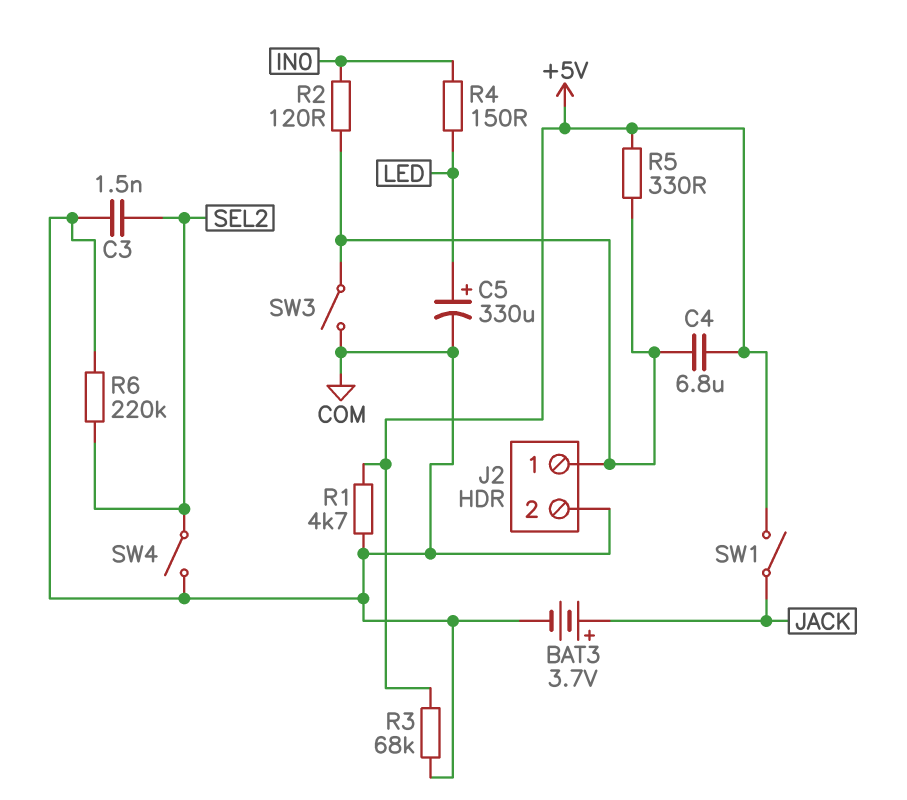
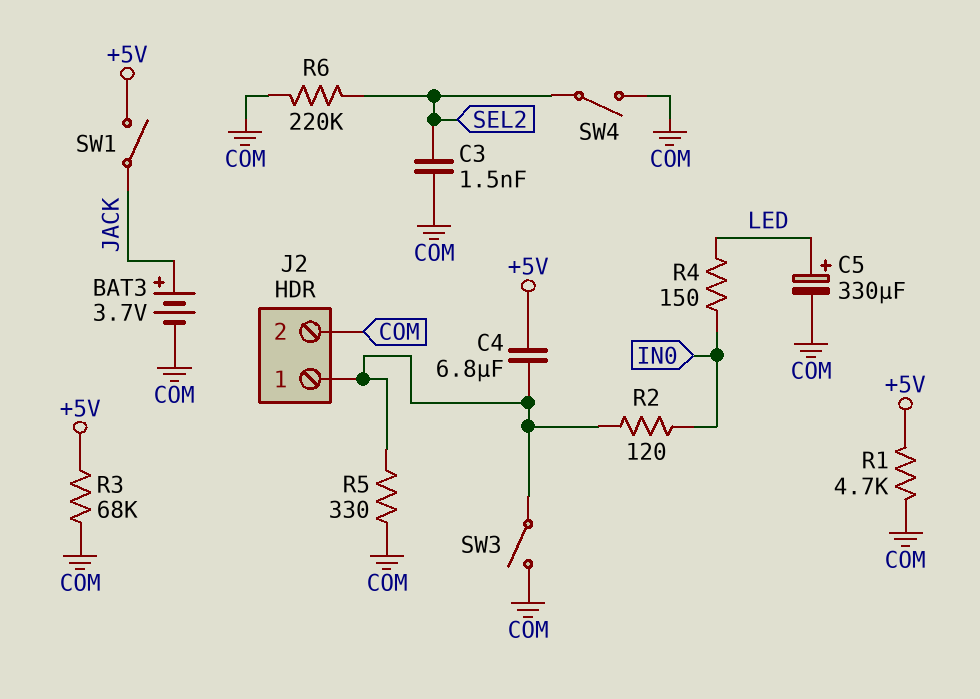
R5: 330 (+5V, J2/1) -> 330 (COM, J2/1)

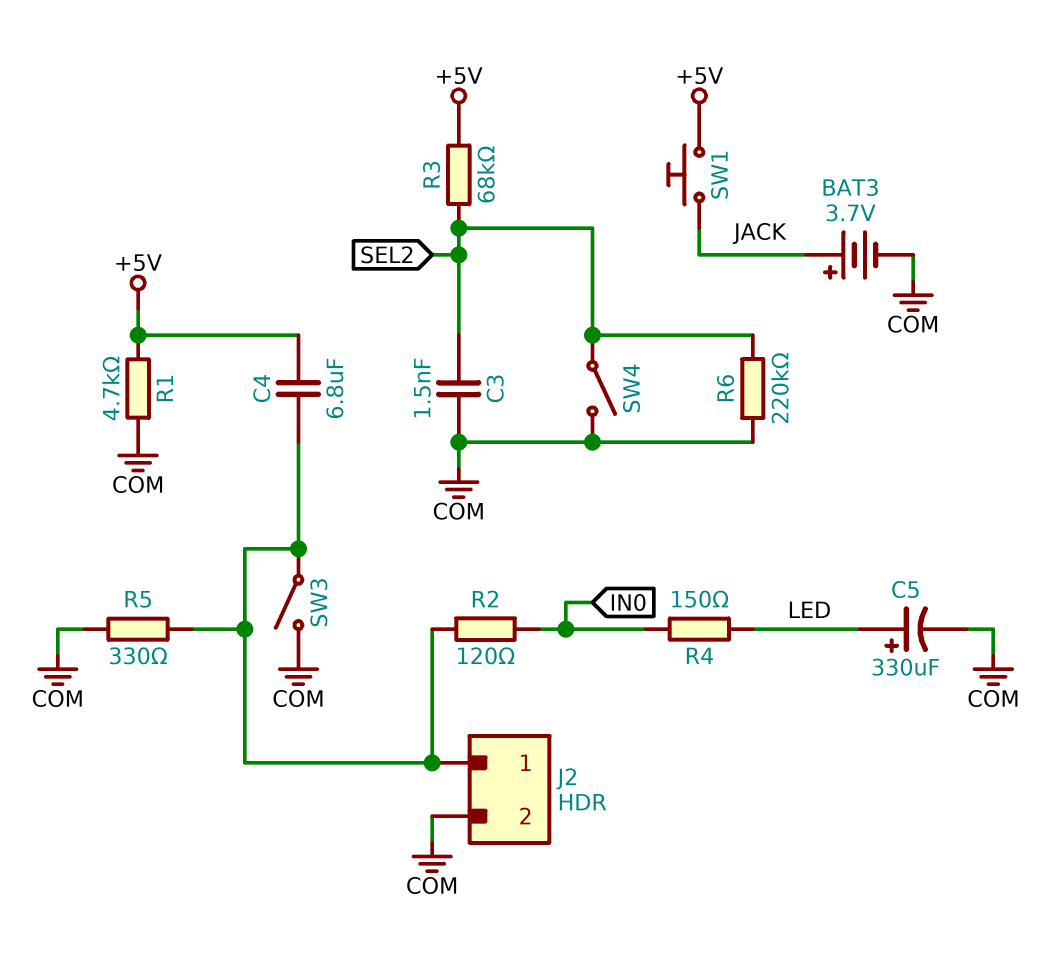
R3: 68k (+5V, COM) -> 68k (+5V, SEL2)
SW1: switch (+5V, JACK) -> button (+5V, JACK)

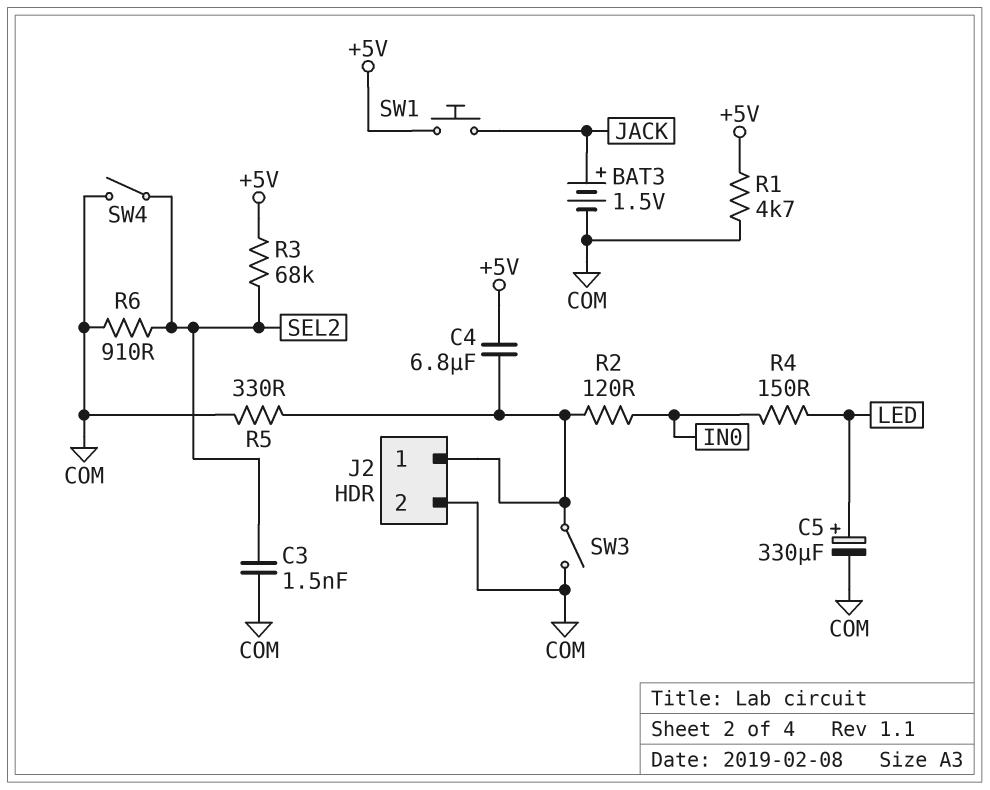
BAT3: 3.7V (plus JACK, minus COM) -> 1.5V (plus JACK, minus COM)
R6: 220k (COM, SEL2) -> 910 (COM, SEL2)

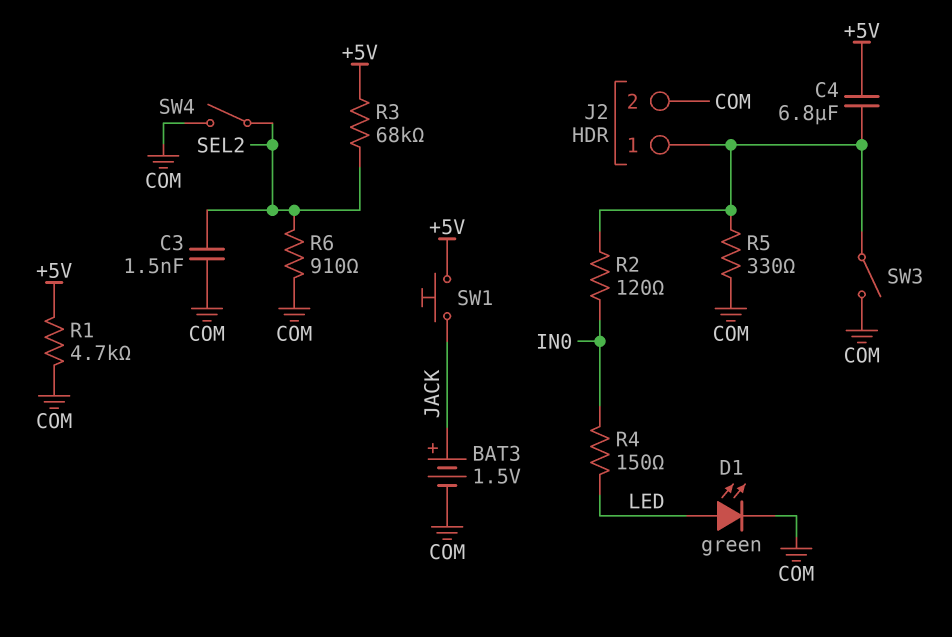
C5: 330uF (plus LED, minus COM) -> none
D1: none -> LED green (A LED, K COM)

